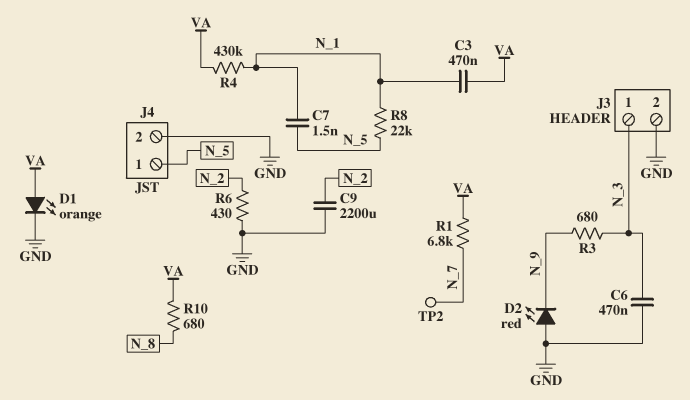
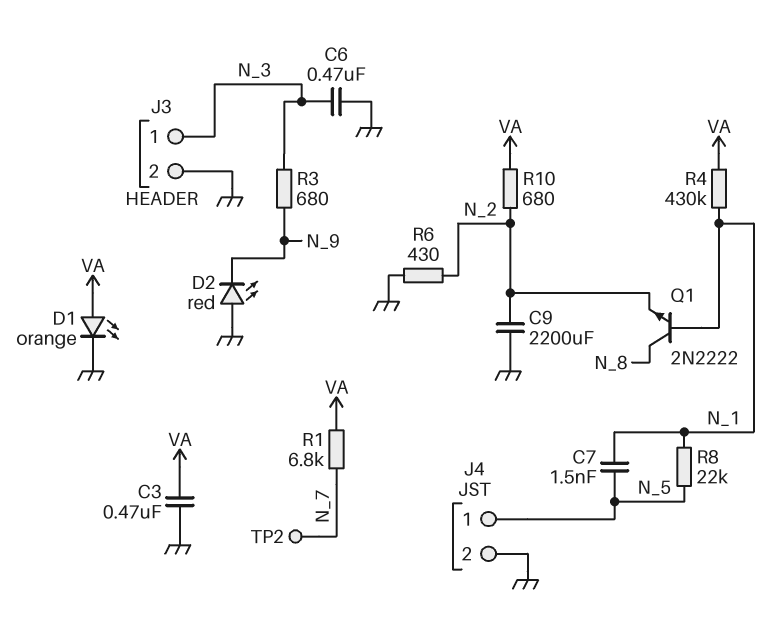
C3: 470nF (N_1, VA) -> 470nF (GND, VA)
Q1: none -> NPN 2N2222 (B N_1, C N_8, E N_2)
R10: 680 (N_8, VA) -> 680 (N_2, VA)

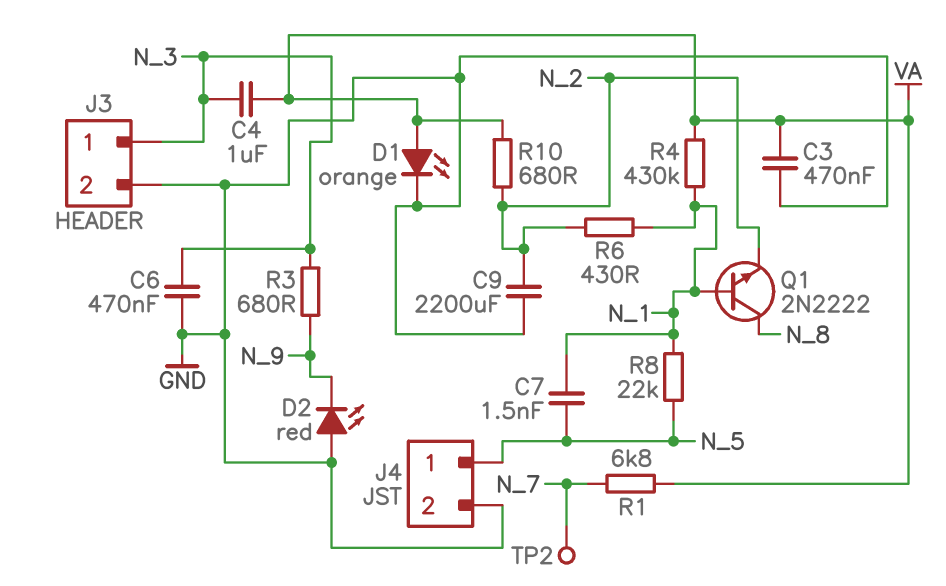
C4: none -> 1uF (N_3, VA)
R6: 430 (GND, N_2) -> 430 (N_1, N_2)

